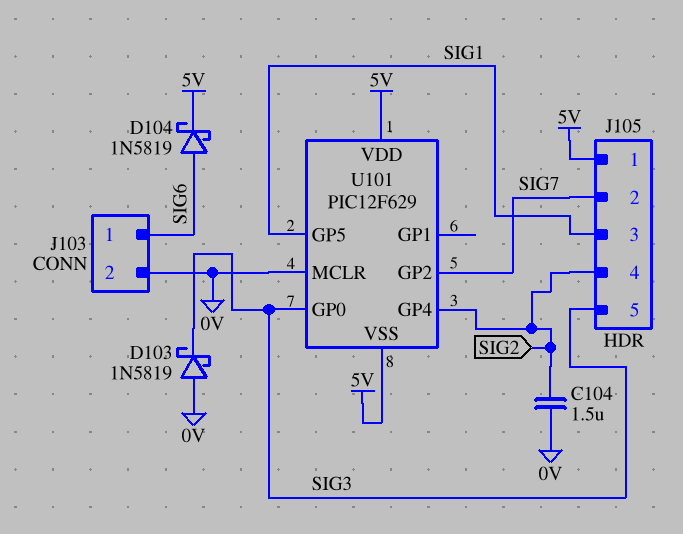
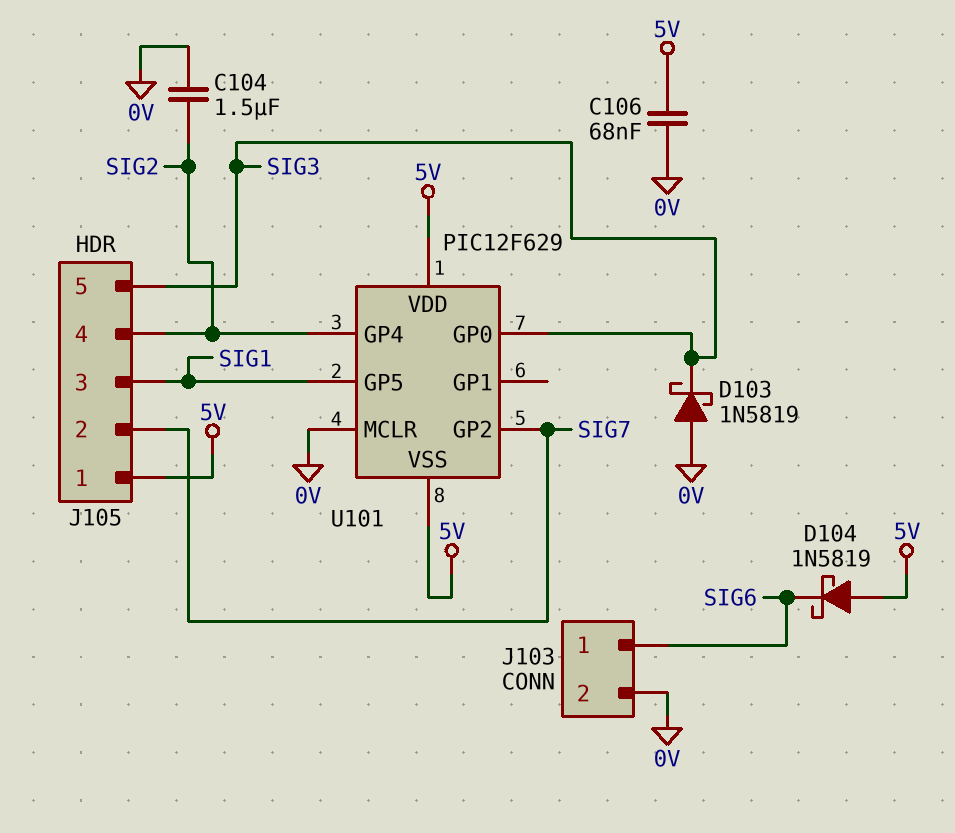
C106: none -> 68nF (0V, 5V)
D104: schottky 1N5819 (A SIG6, K 5V) -> schottky 1N5819 (A 5V, K SIG6)

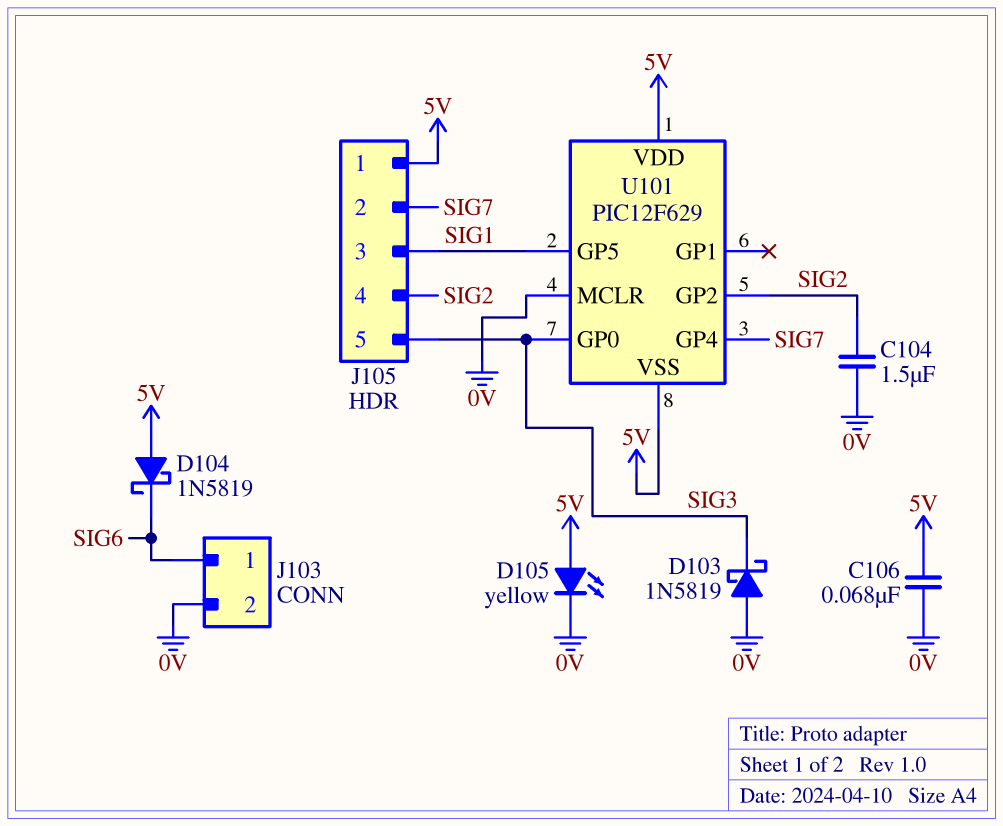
D105: none -> LED yellow (A 5V, K 0V)
U101 pin GP2: SIG7 -> SIG2
U101 pin GP4: SIG2 -> SIG7

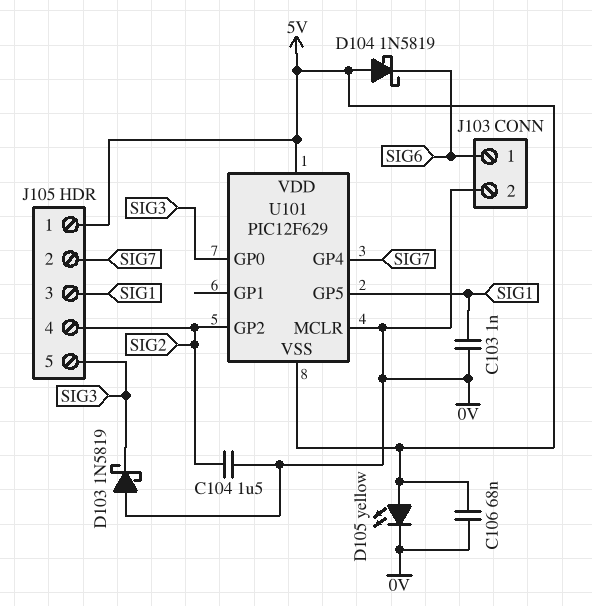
C103: none -> 1nF (0V, SIG1)

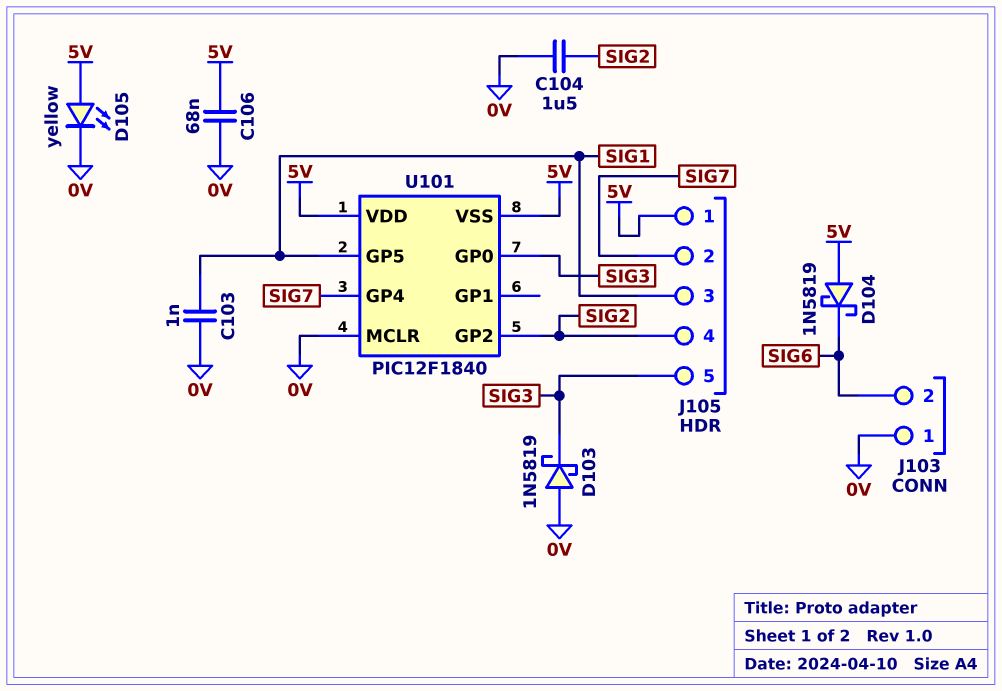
J103 pin 1: SIG6 -> 0V
J103 pin 2: 0V -> SIG6
U101: PIC12F629 -> PIC12F1840

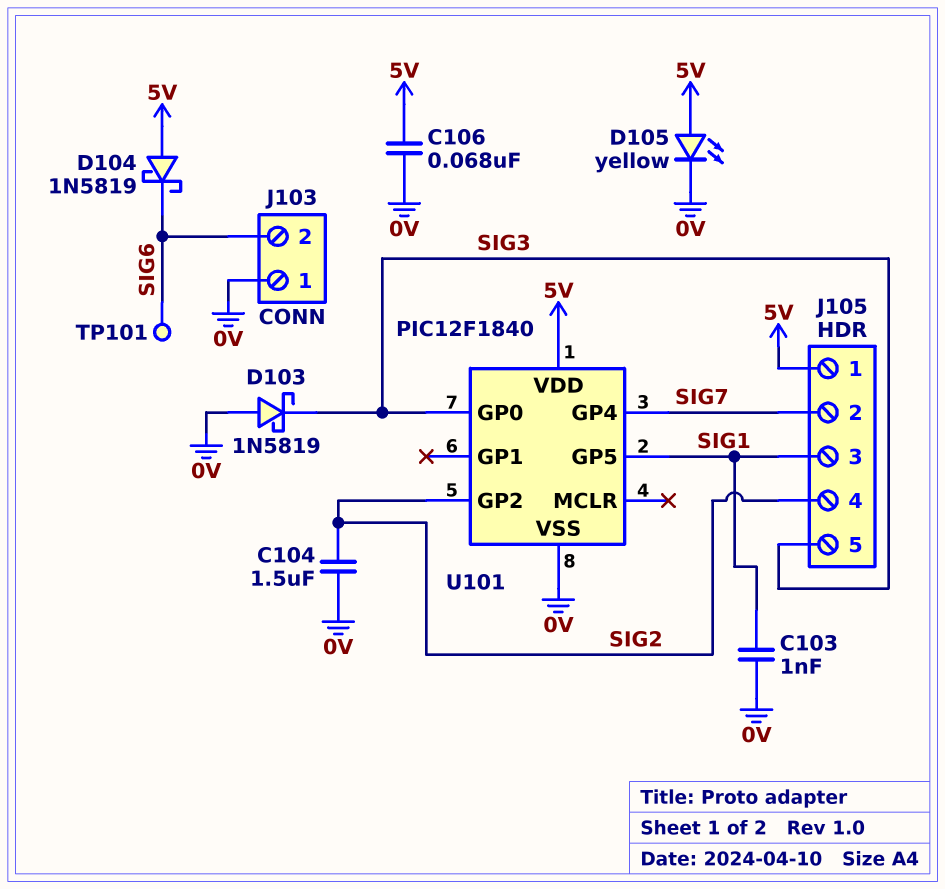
TP101: none -> test point (SIG6)
U101 pin MCLR: 0V -> none
U101 pin VSS: 5V -> 0V

